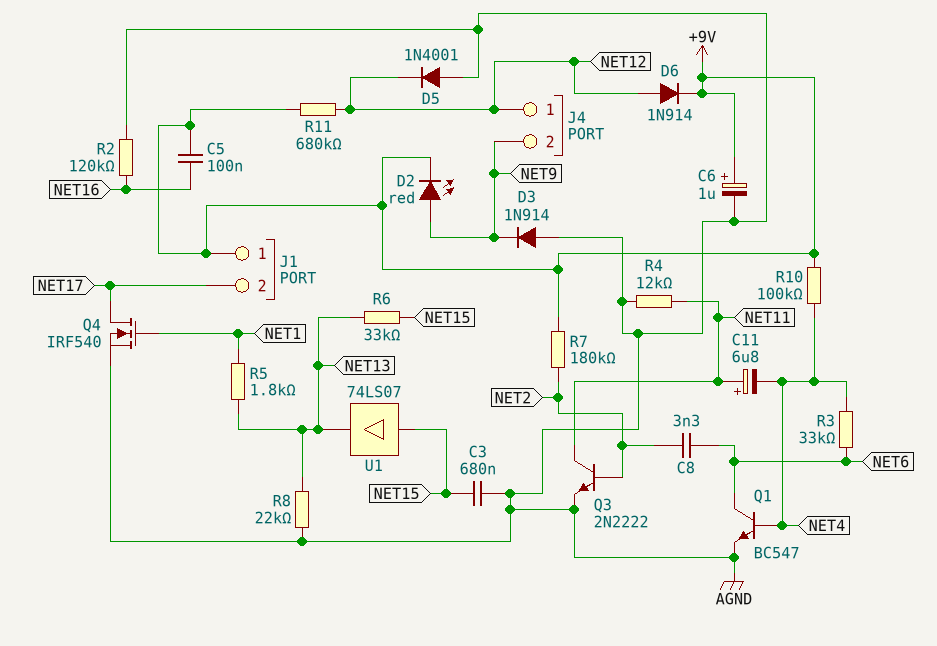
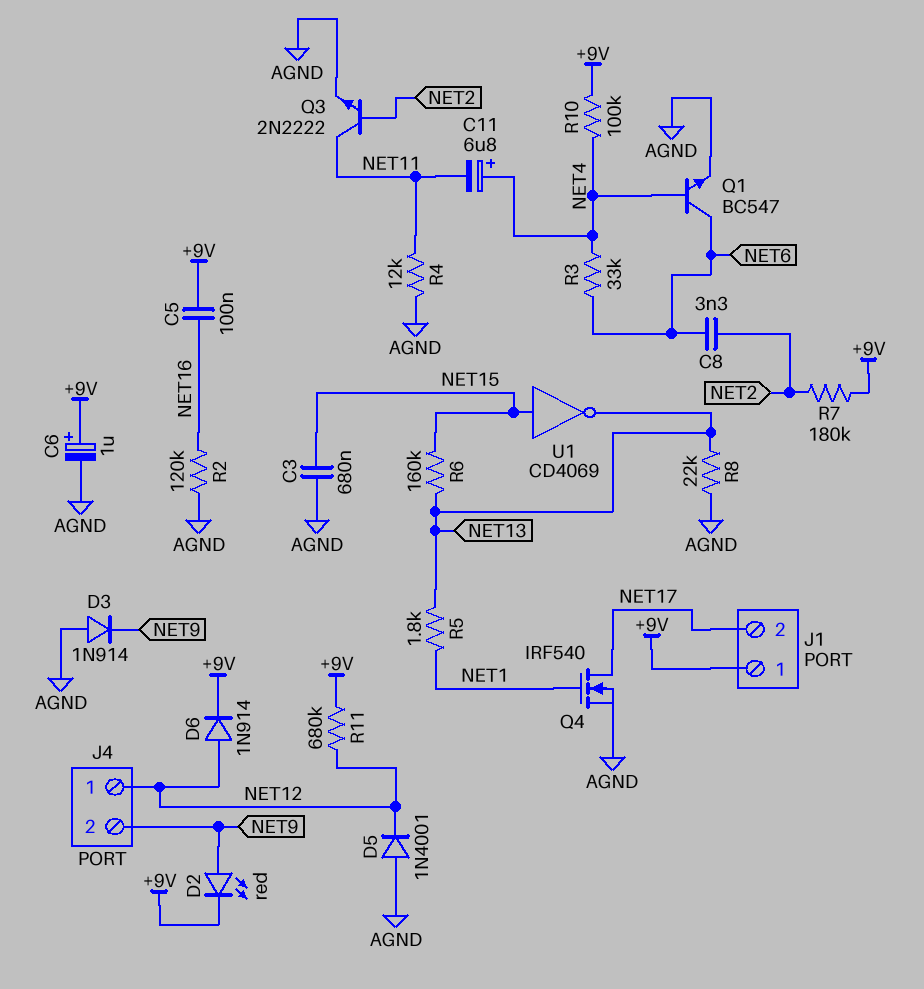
C11: 6.8uF (plus NET11, minus NET4) -> 6.8uF (plus NET4, minus NET11)
R6: 33k (NET13, NET15) -> 160k (NET13, NET15)
U1: buffer 74LS07 (in NET15, out NET13) -> NOT CD4069 (in NET15, out NET13)

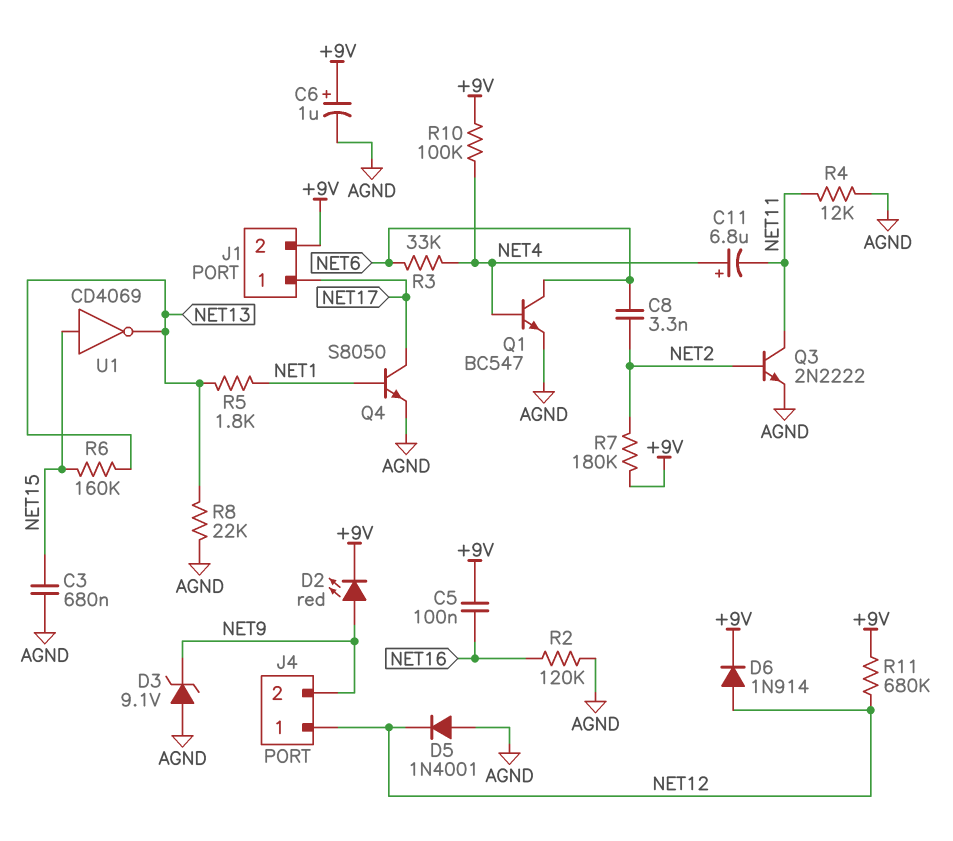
D3: diode 1N914 (A AGND, K NET9) -> zener 9.1V (A AGND, K NET9)
J1 pin 1: +9V -> NET17
J1 pin 2: NET17 -> +9V
Q4: NMOS IRF540 (G NET1, D NET17, S AGND) -> NPN S8050 (B NET1, C NET17, E AGND)

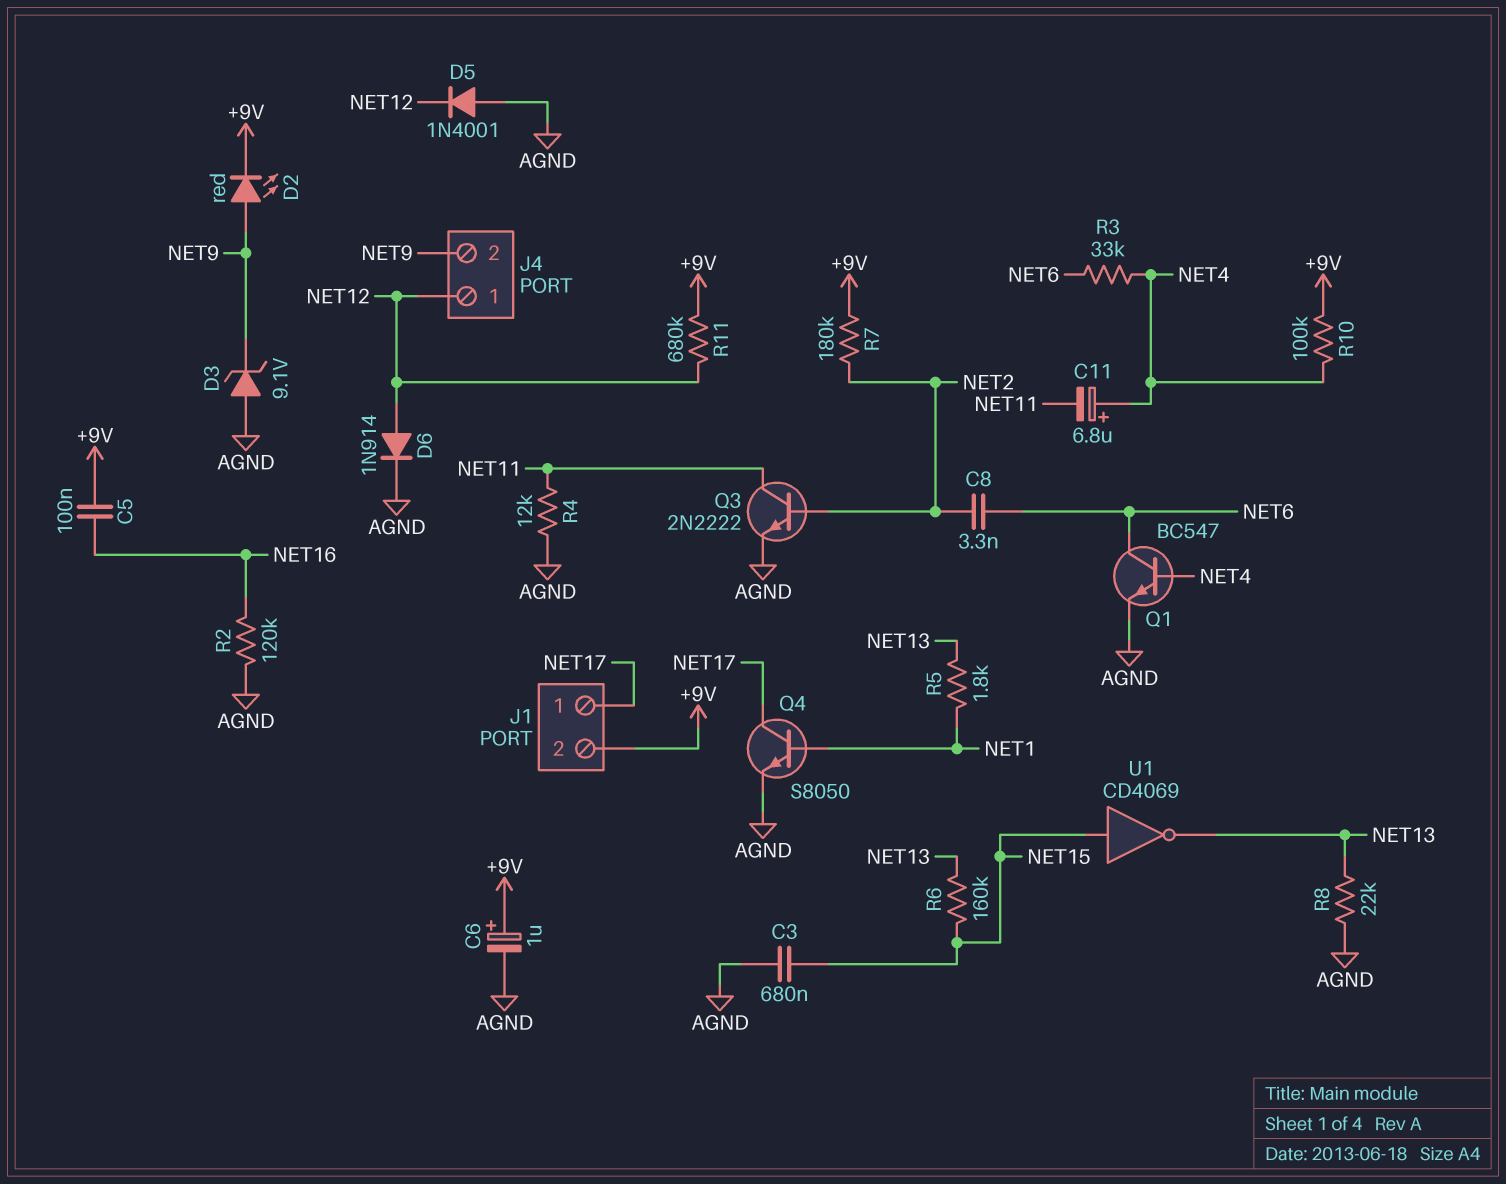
D6: diode 1N914 (A NET12, K +9V) -> diode 1N914 (A NET12, K AGND)

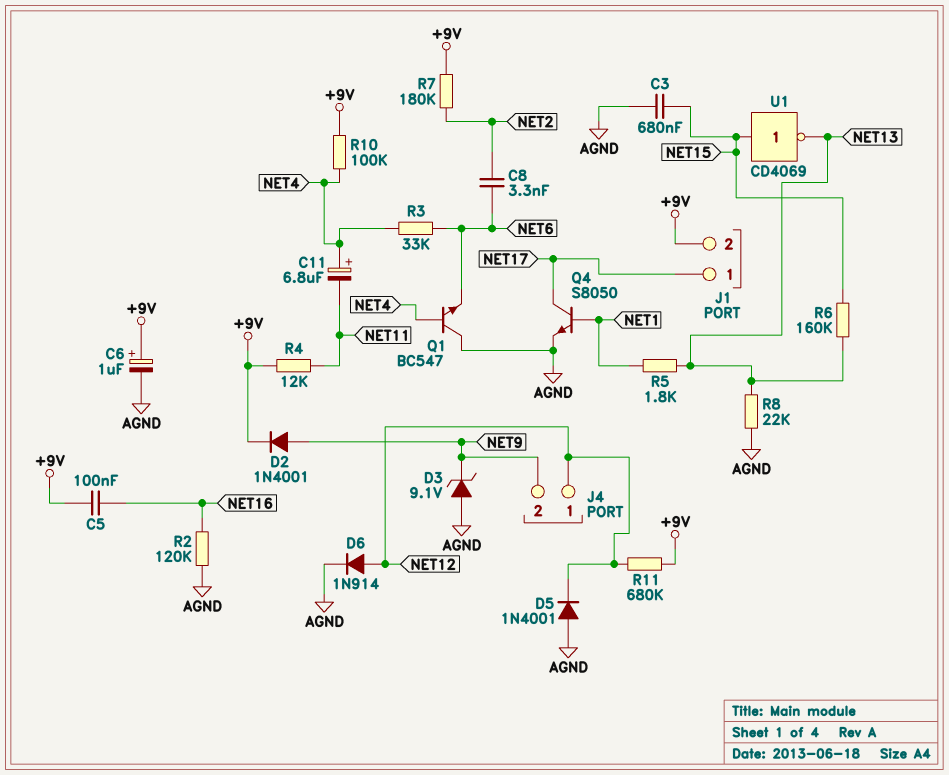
D2: LED red (A NET9, K +9V) -> diode 1N4001 (A NET9, K +9V)
Q1: NPN BC547 (B NET4, C NET6, E AGND) -> NPN BC547 (B NET4, C AGND, E NET6)
Q3: NPN 2N2222 (B NET2, C NET11, E AGND) -> none
R4: 12k (AGND, NET11) -> 12k (+9V, NET11)

